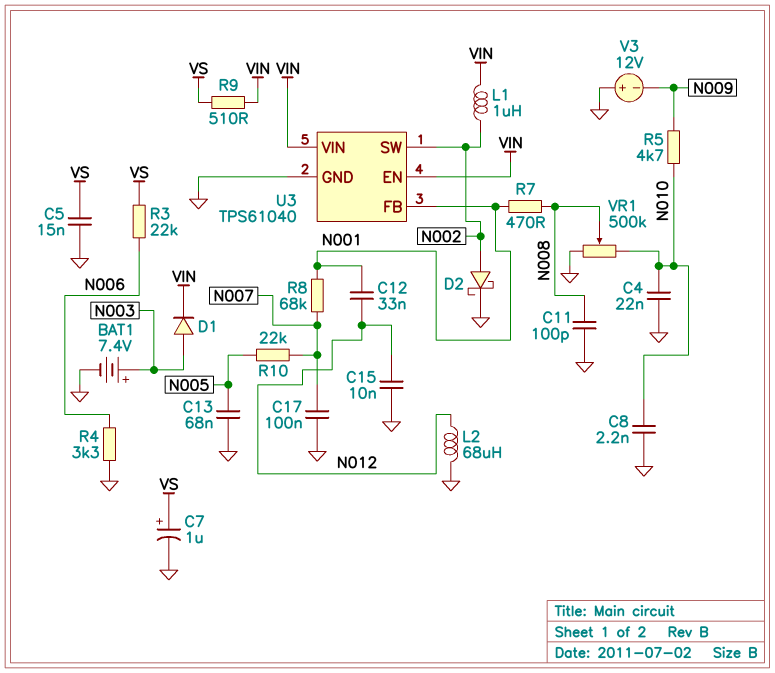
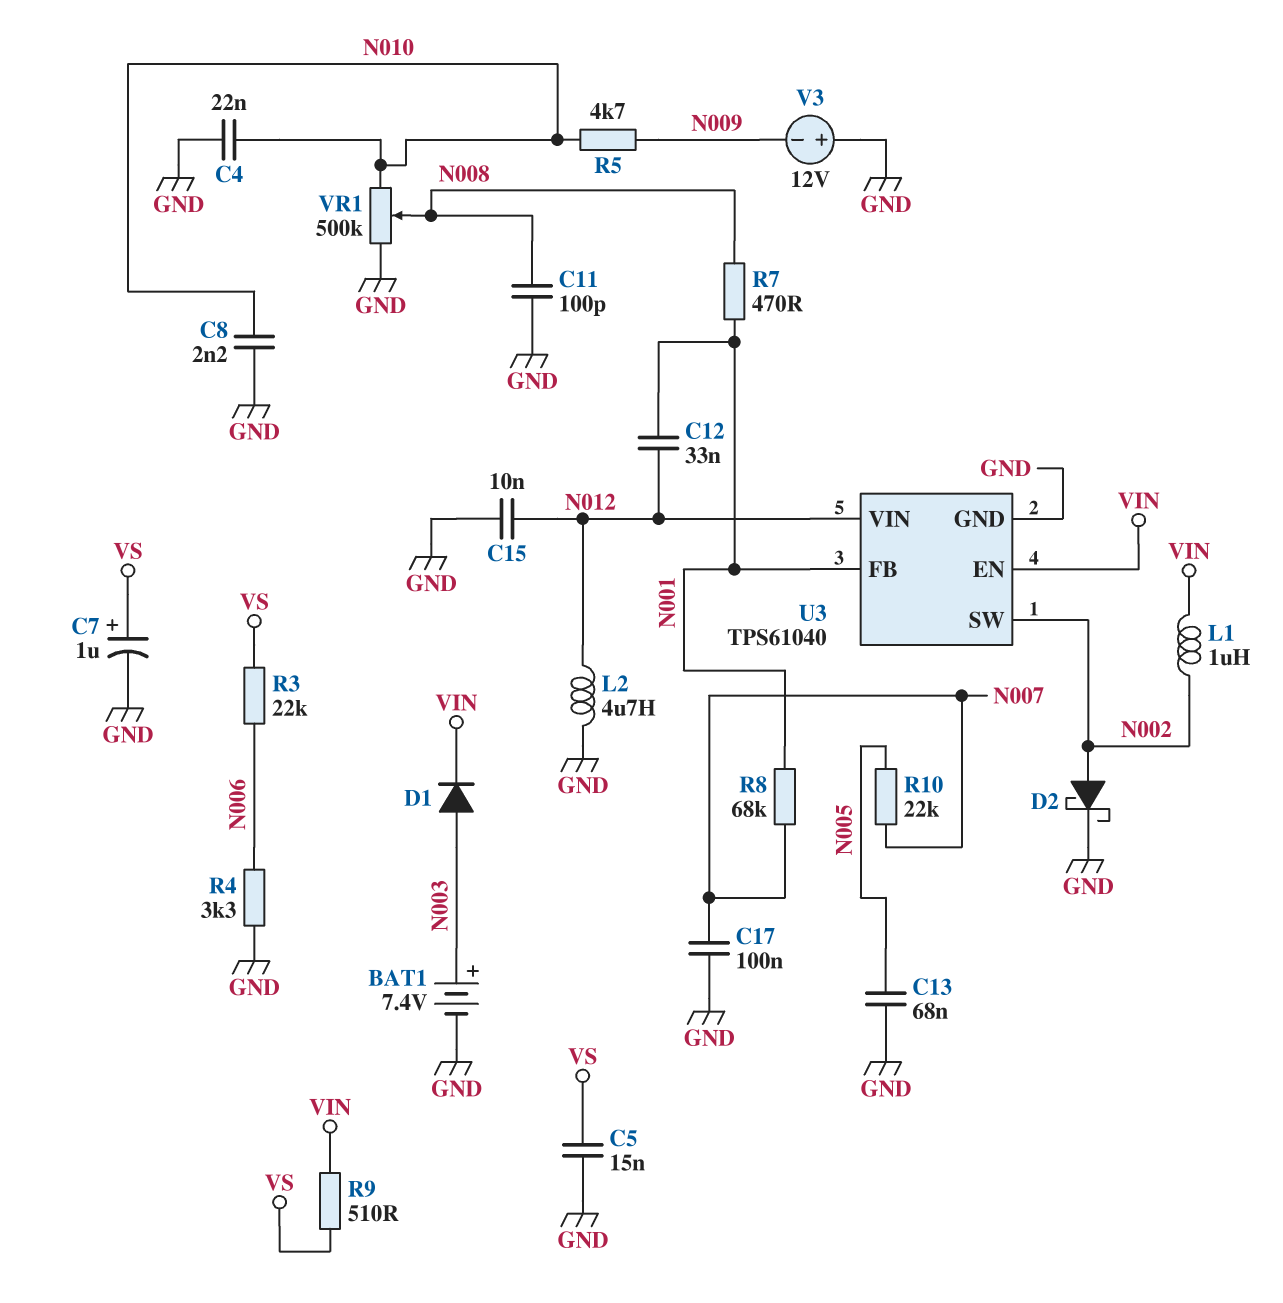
L2: 68uH (GND, N012) -> 4.7uH (GND, N012)
U3 pin VIN: VIN -> N012

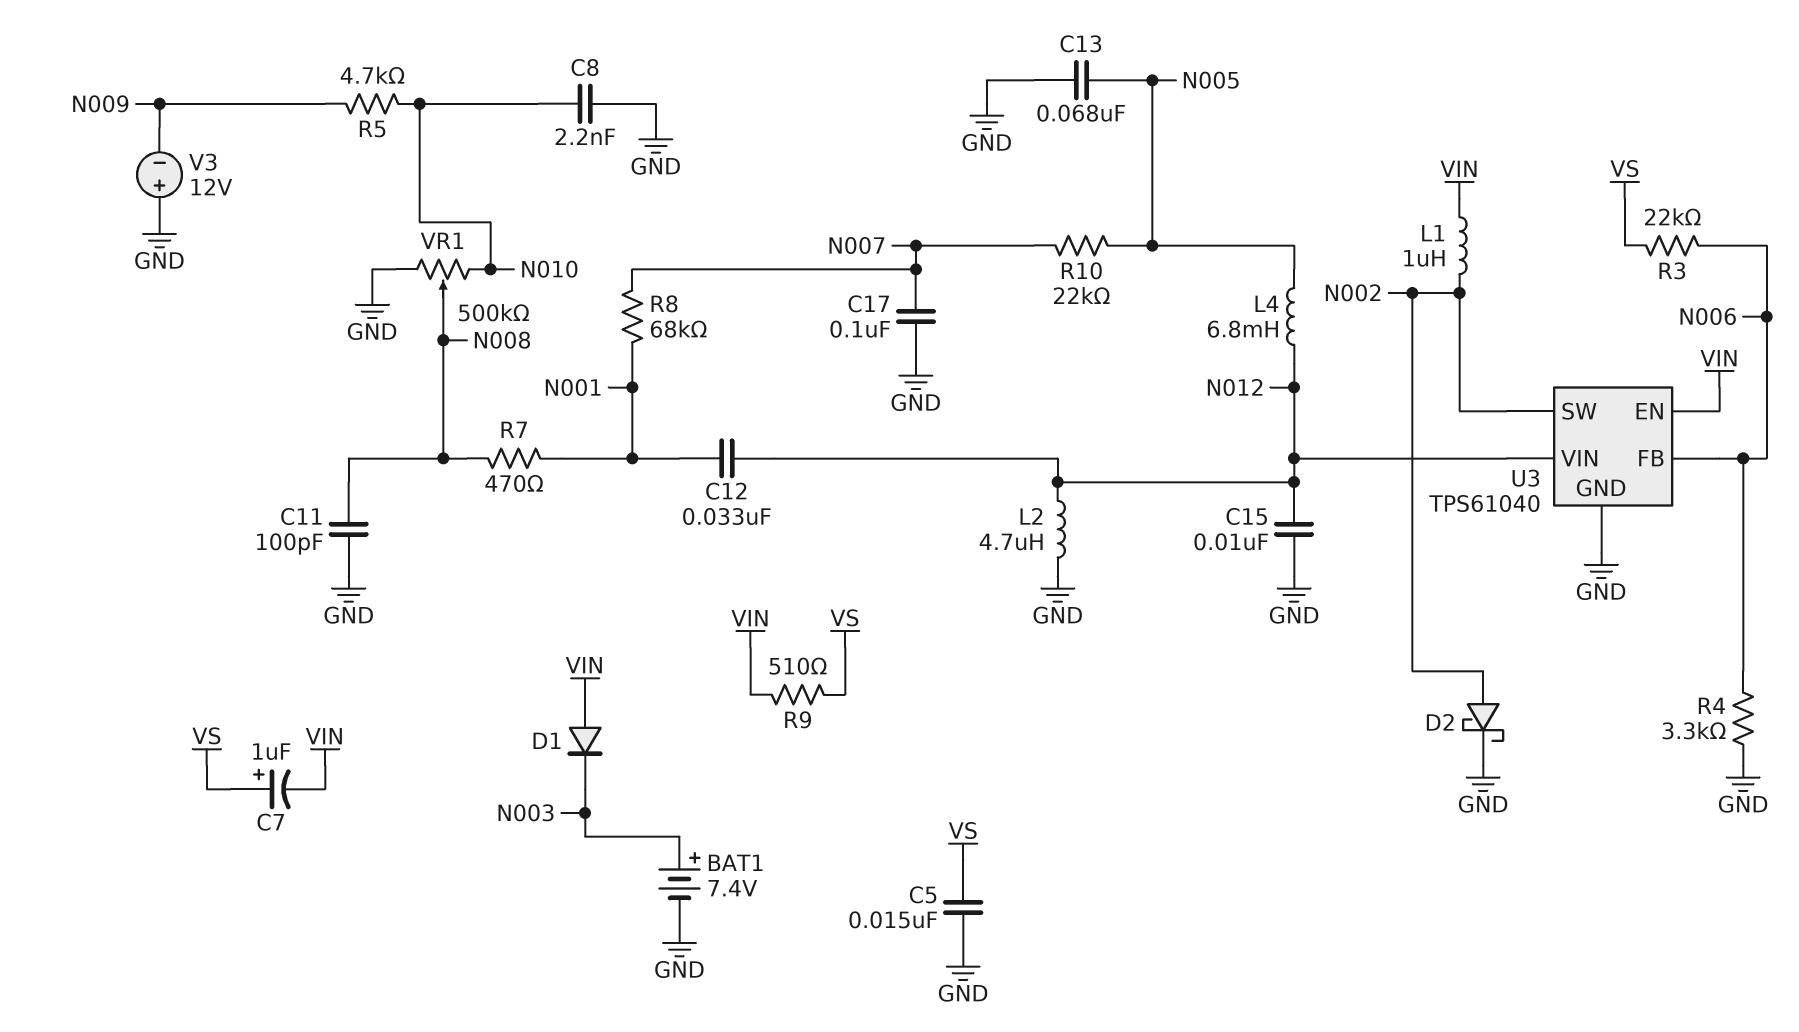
C4: 22nF (GND, N010) -> none
C7: 1uF (plus VS, minus GND) -> 1uF (plus VS, minus VIN)
D1: diode (A N003, K VIN) -> diode (A VIN, K N003)
L4: none -> 6.8mH (N005, N012)
U3 pin FB: N001 -> N006

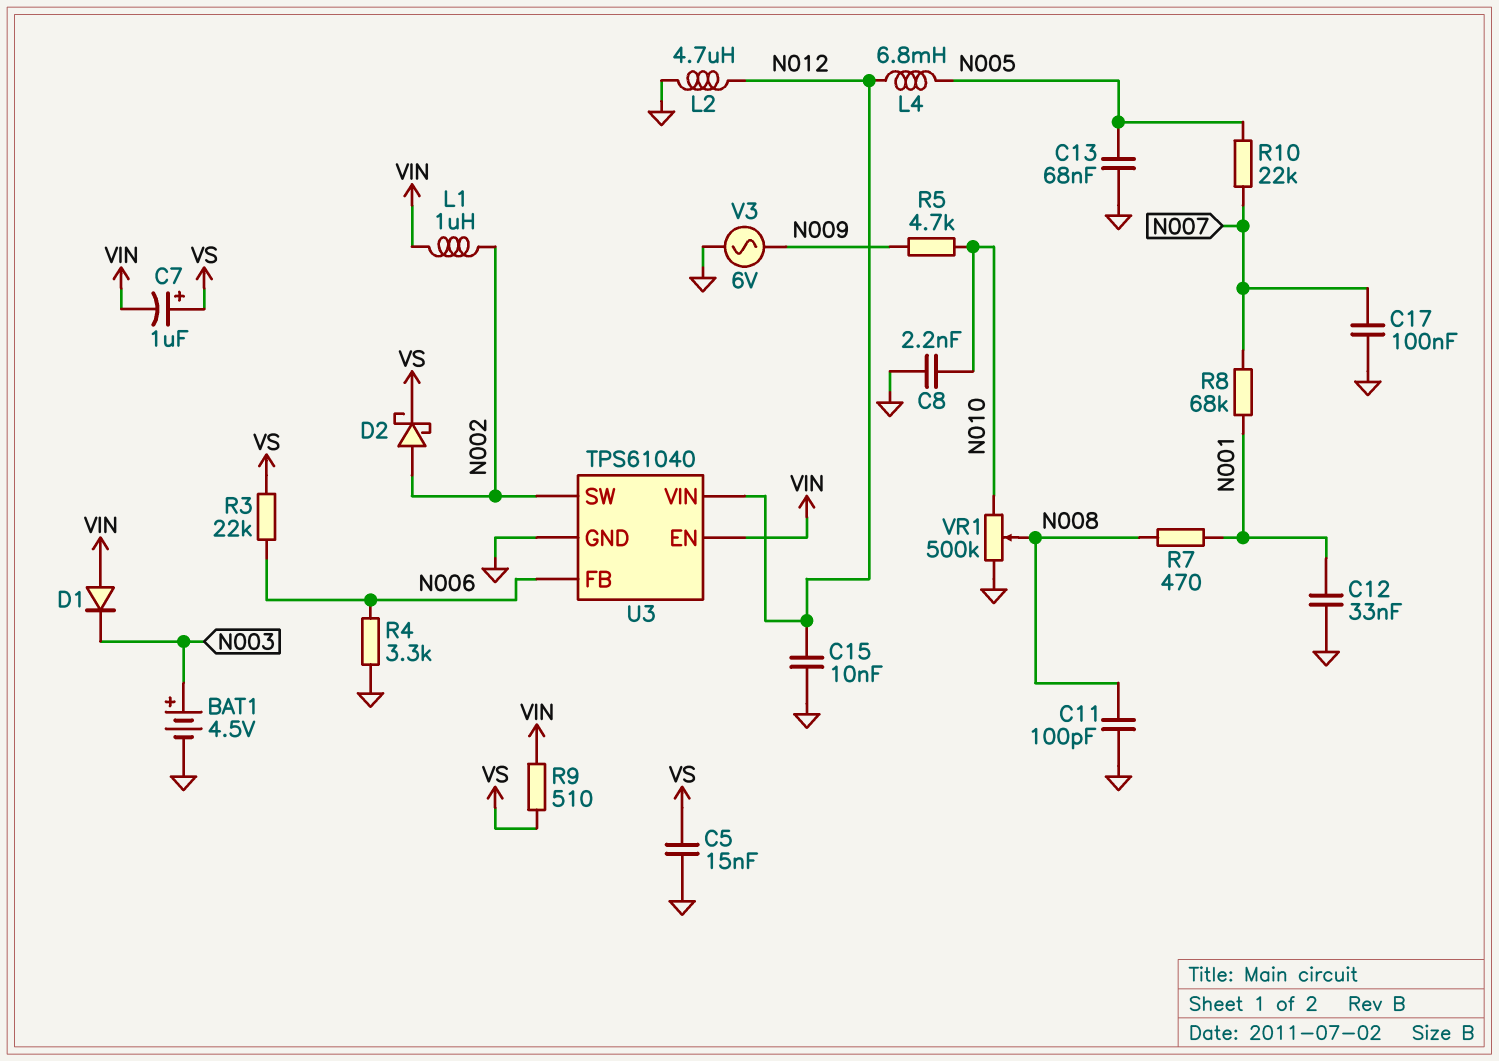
BAT1: 7.4V (plus N003, minus GND) -> 4.5V (plus N003, minus GND)
C12: 33nF (N001, N012) -> 33nF (GND, N001)
D2: schottky (A N002, K GND) -> schottky (A N002, K VS)
V3: 12V (plus GND, minus N009) -> AC 6V (GND, N009)

